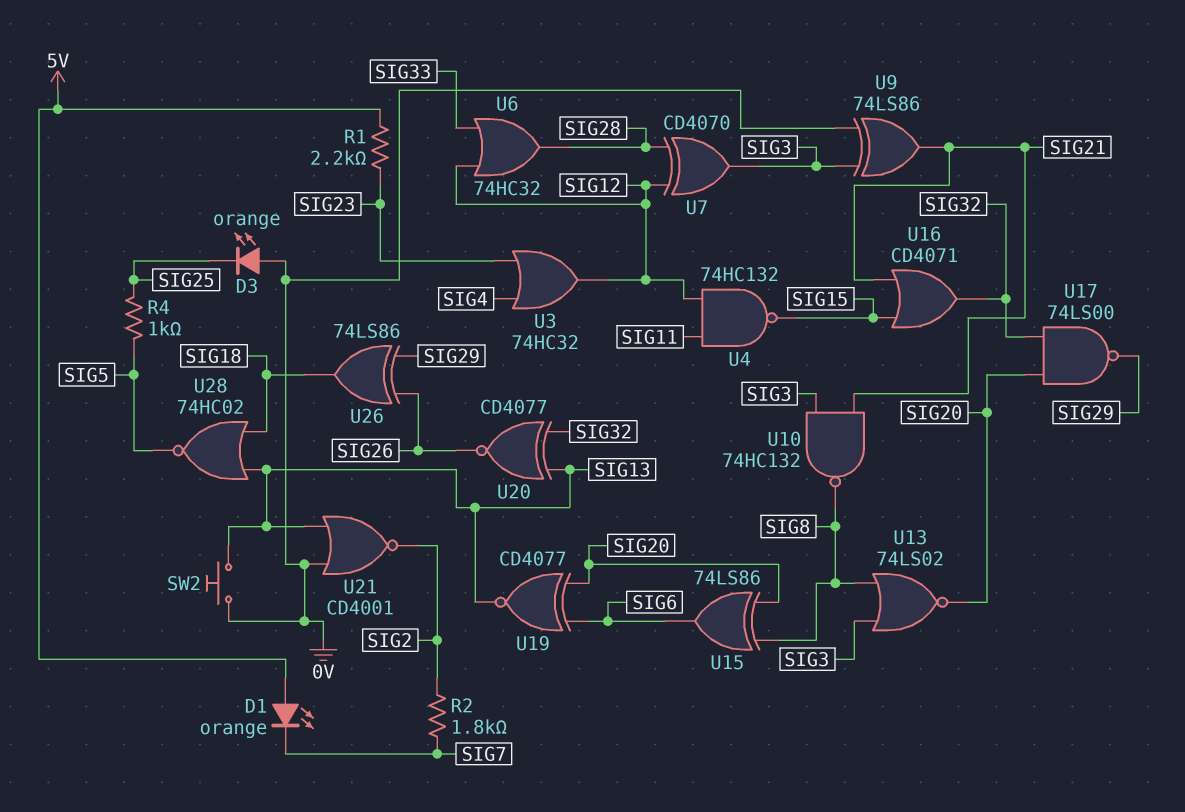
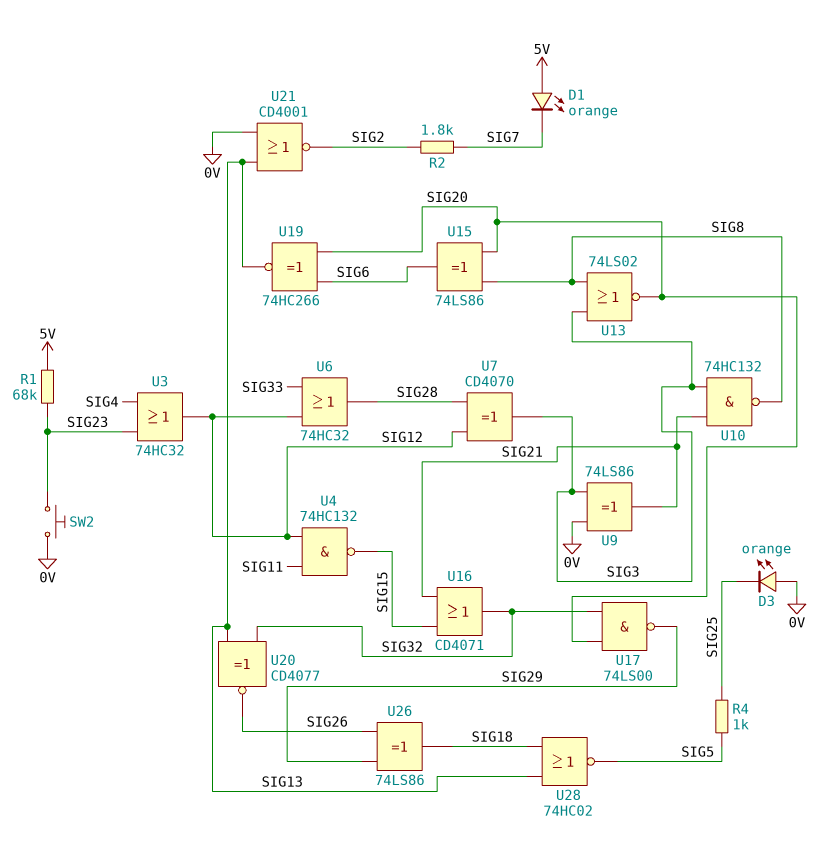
R1: 2.2k (5V, SIG23) -> 68k (5V, SIG23)
SW2: button (0V, SIG13) -> button (0V, SIG23)
U19: XNOR CD4077 (in SIG6, in SIG20, out SIG13) -> XNOR 74HC266 (in SIG6, in SIG20, out SIG13)

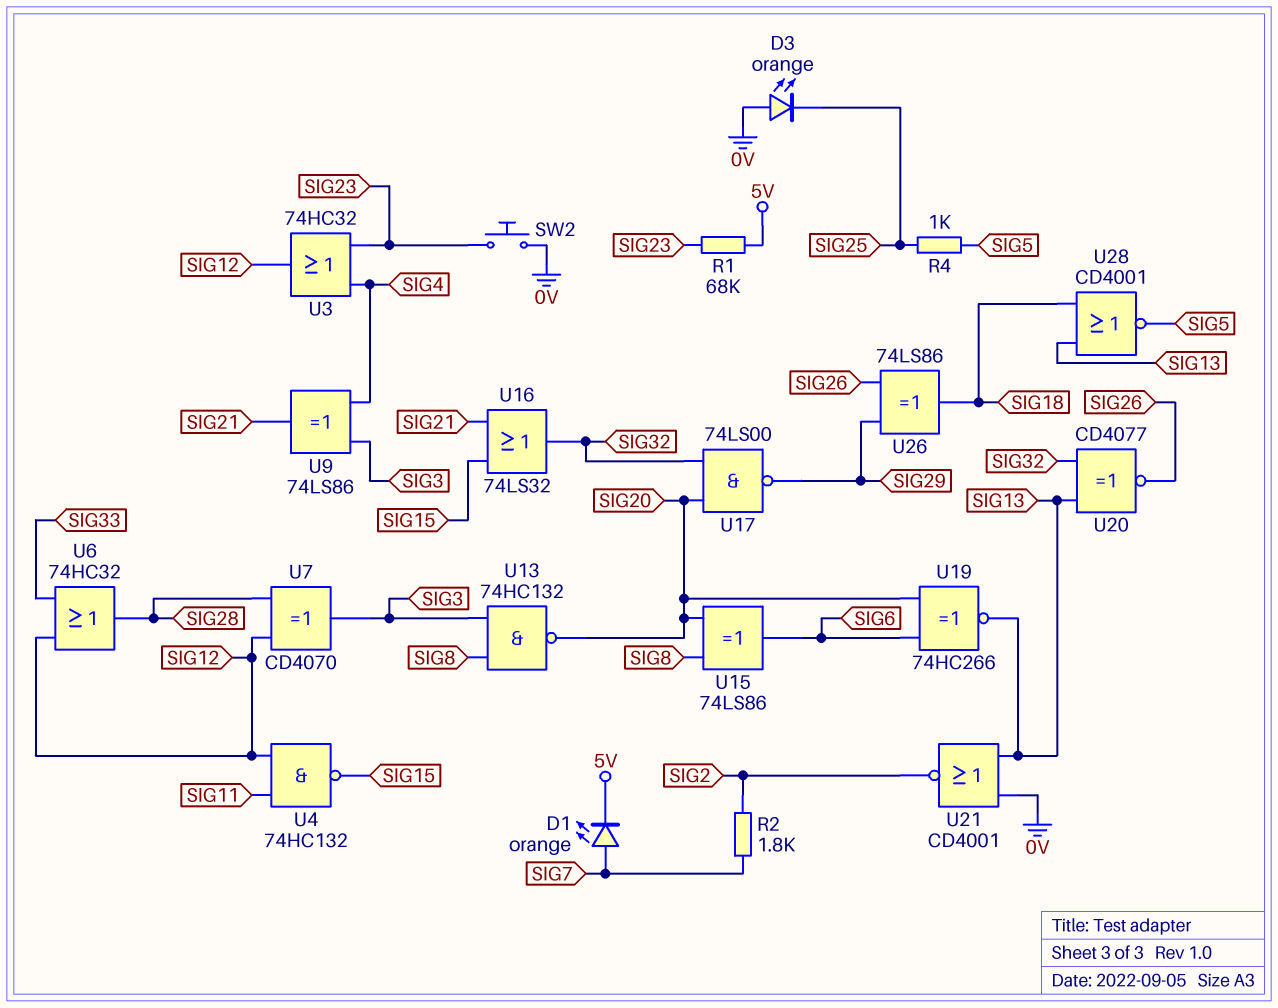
D1: LED orange (A 5V, K SIG7) -> LED orange (A SIG7, K 5V)
U9: XOR 74LS86 (in 0V, in SIG3, out SIG21) -> XOR 74LS86 (in SIG3, in SIG4, out SIG21)
U10: NAND 74HC132 (in SIG3, in SIG21, out SIG8) -> none
U13: NOR 74LS02 (in SIG3, in SIG8, out SIG20) -> NAND 74HC132 (in SIG3, in SIG8, out SIG20)
U16: OR CD4071 (in SIG15, in SIG21, out SIG32) -> OR 74LS32 (in SIG15, in SIG21, out SIG32)
U28: NOR 74HC02 (in SIG13, in SIG18, out SIG5) -> NOR CD4001 (in SIG13, in SIG18, out SIG5)

